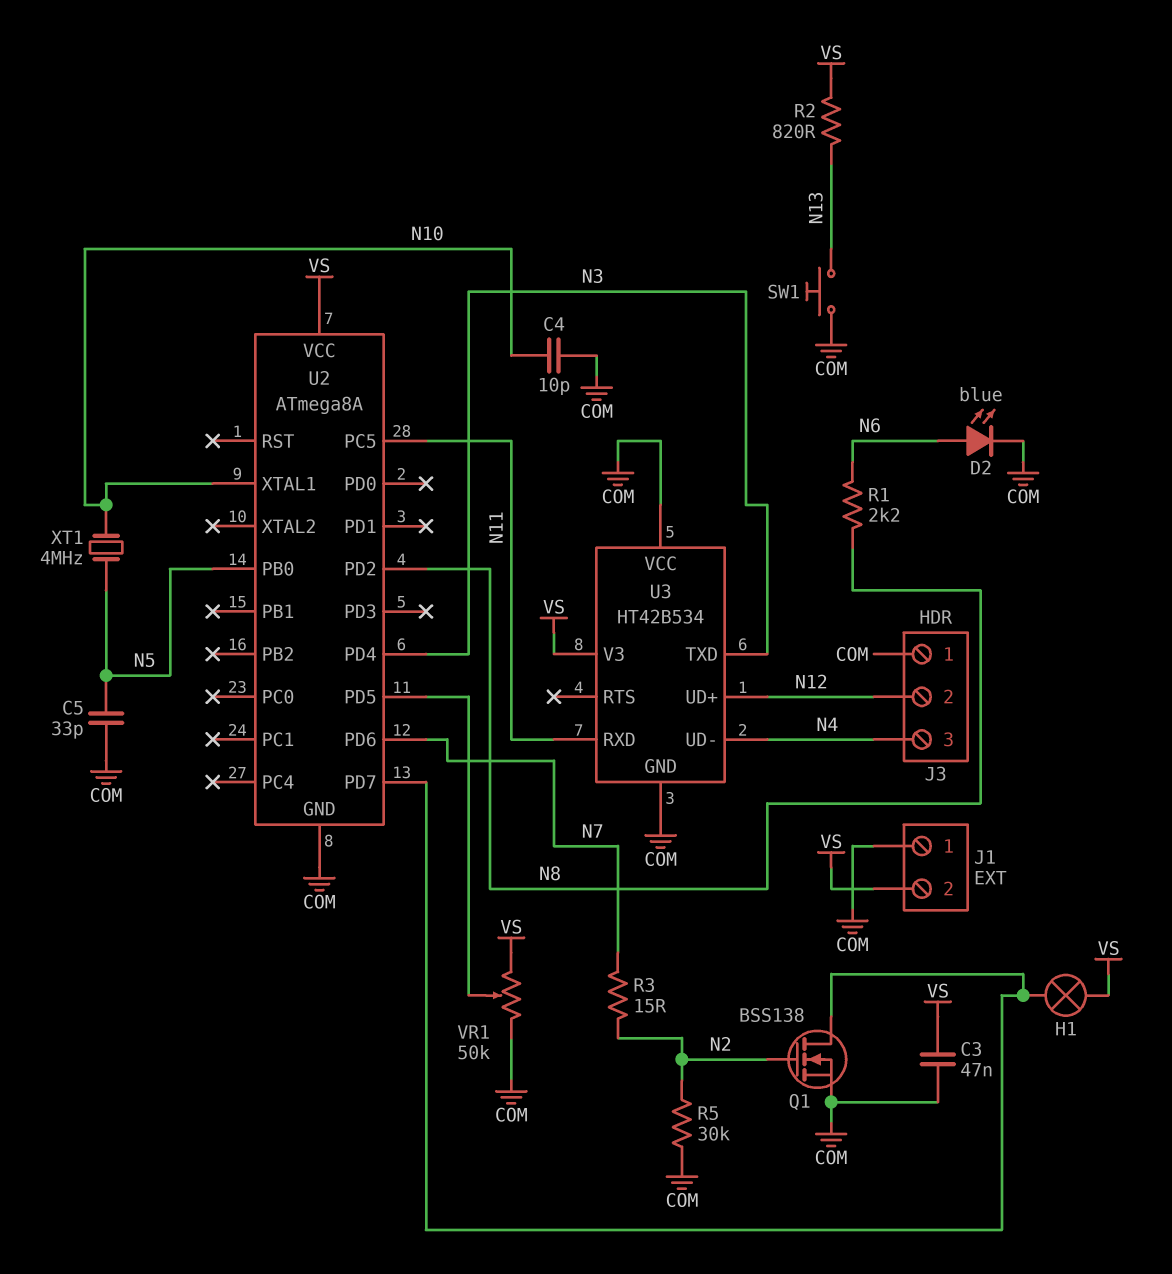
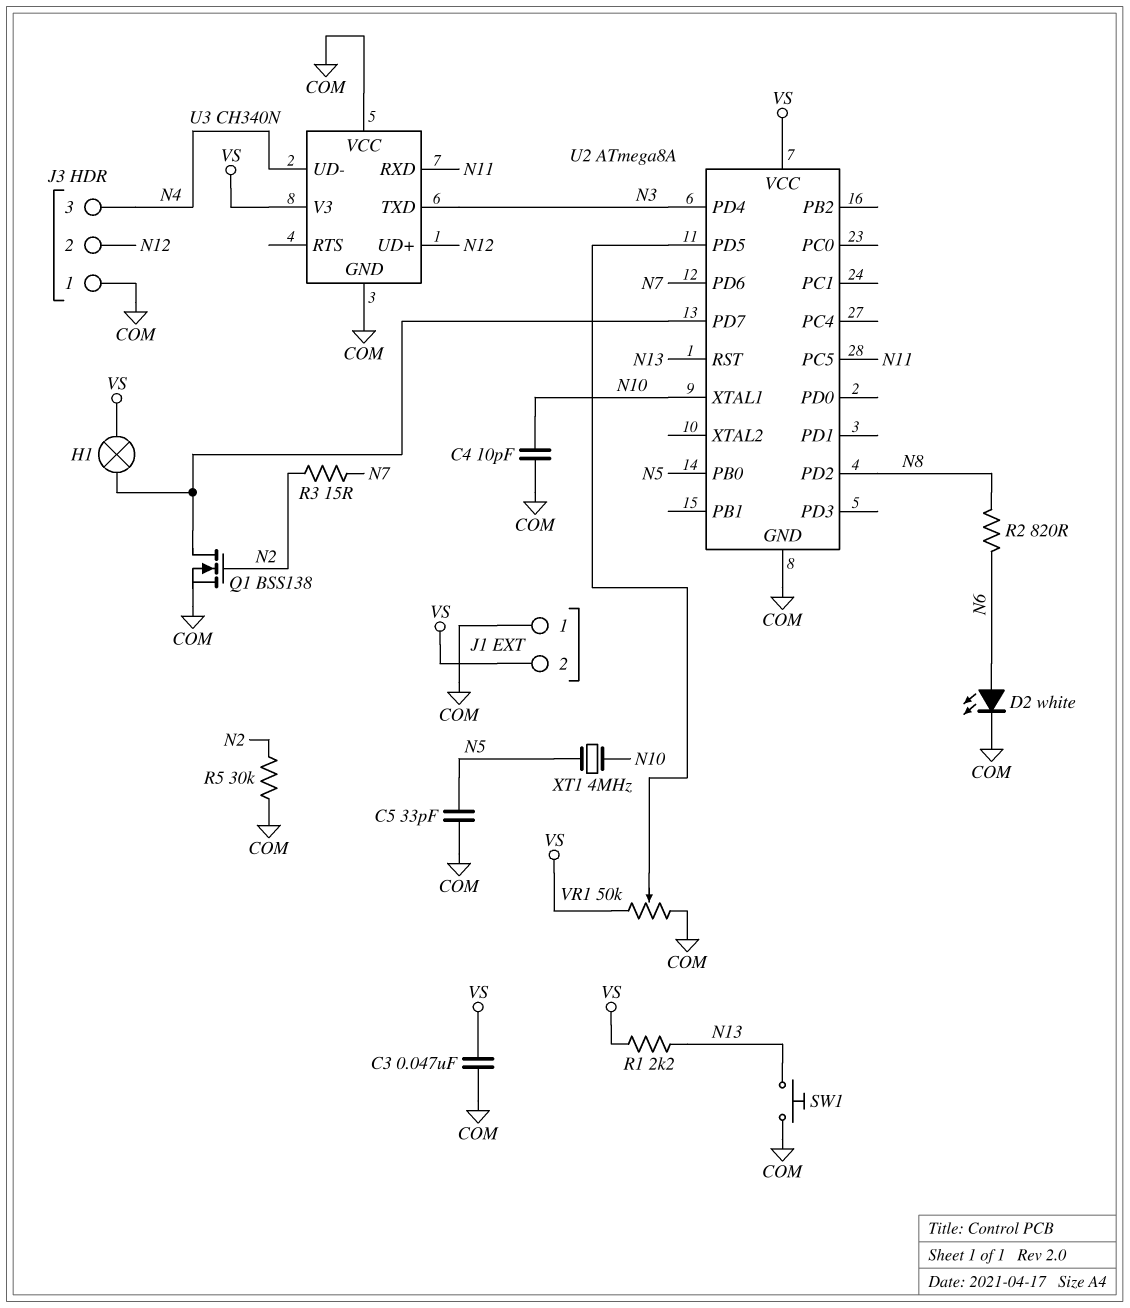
D2: LED blue (A N6, K COM) -> LED white (A N6, K COM)
R1: 2.2k (N6, N8) -> 2.2k (N13, VS)
R2: 820 (N13, VS) -> 820 (N6, N8)
U2 pin RST: none -> N13
U3: HT42B534 -> CH340N

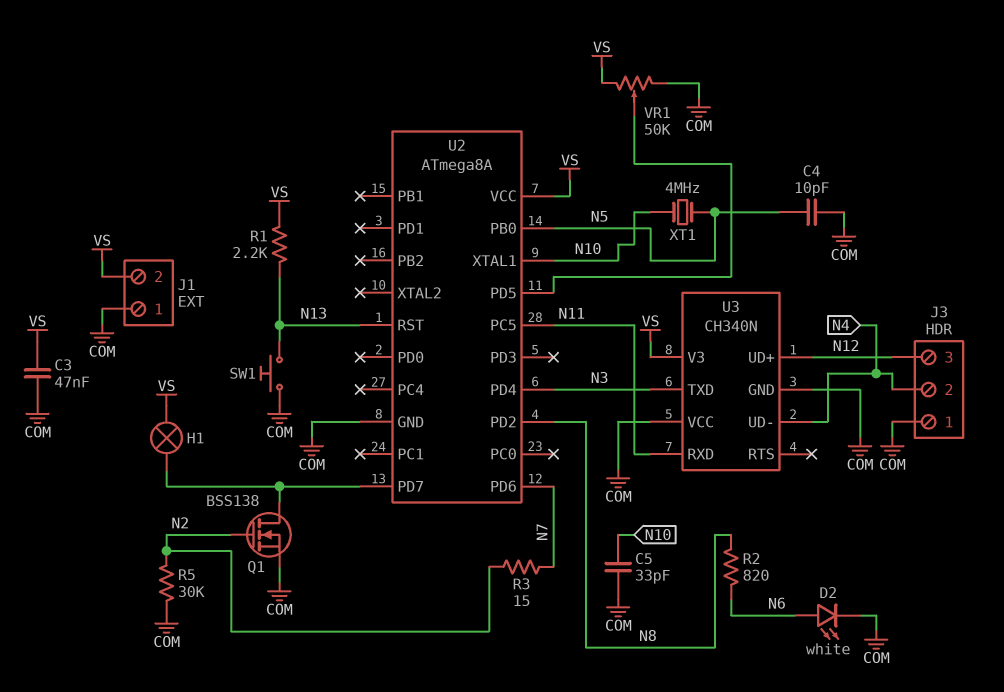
C4: 10pF (COM, N10) -> 10pF (COM, N5)
C5: 33pF (COM, N5) -> 33pF (COM, N10)
J3 pin 2: N12 -> N4
J3 pin 3: N4 -> N12

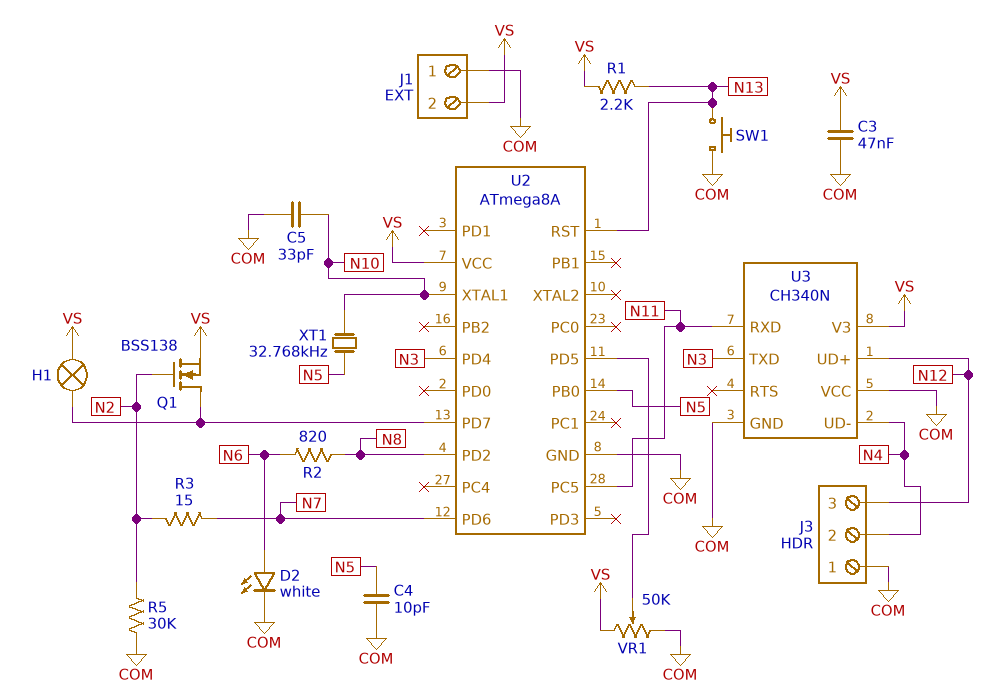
Q1: NMOS BSS138 (G N2, D U2/PD7, S COM) -> NMOS BSS138 (G N2, D U2/PD7, S VS)
XT1: 4MHz (N5, N10) -> 32.768kHz (N5, N10)

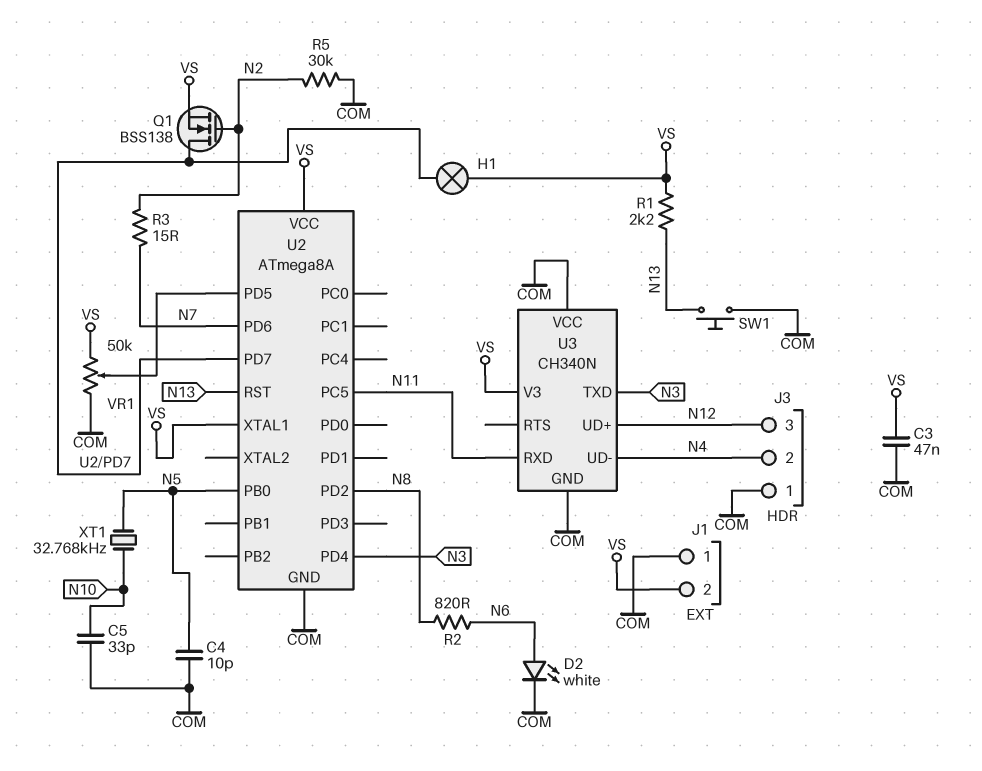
U2 pin XTAL1: N10 -> VS

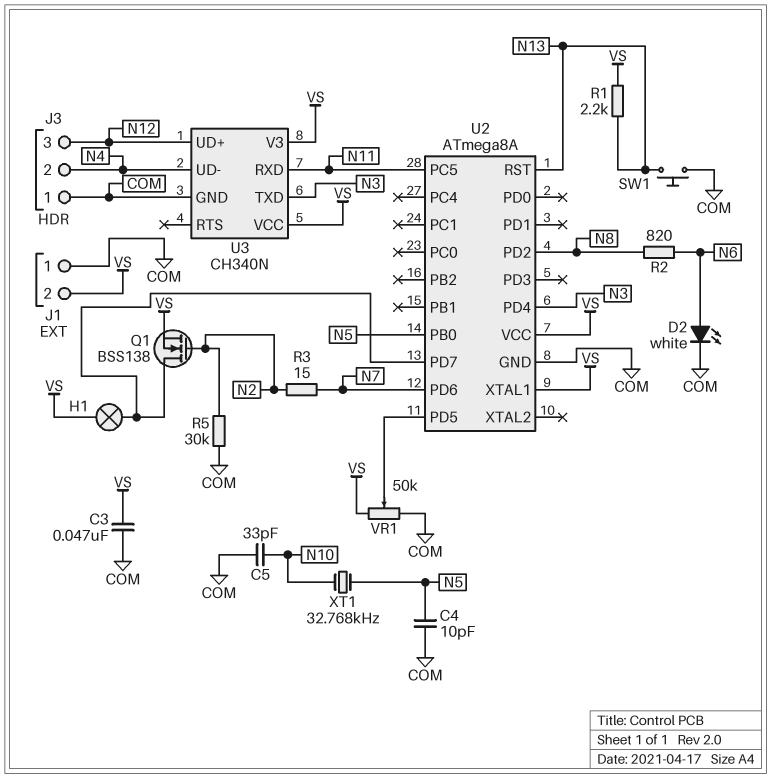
U3 pin VCC: COM -> VS

